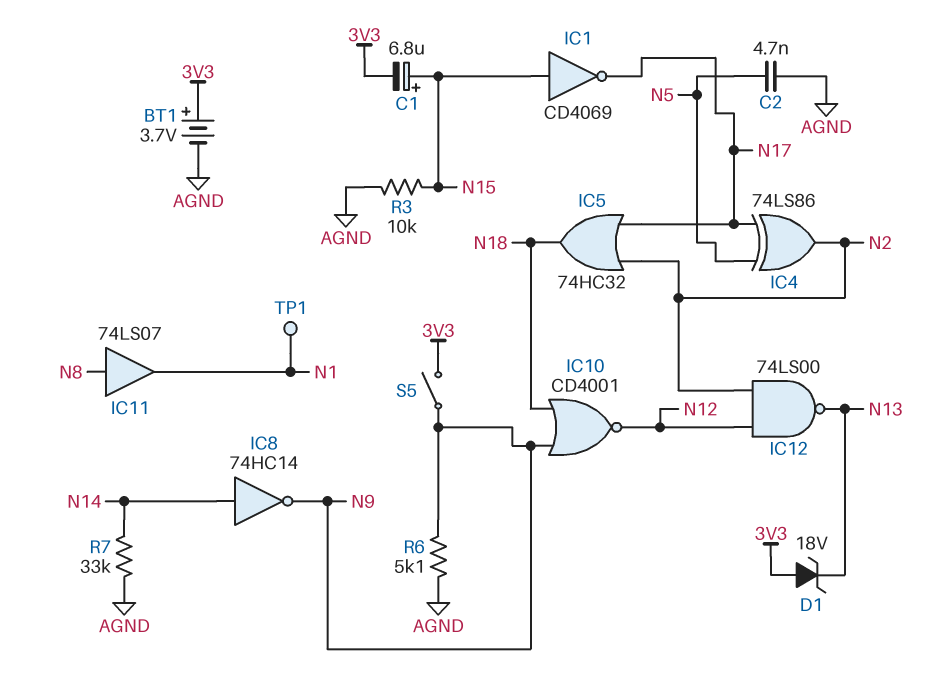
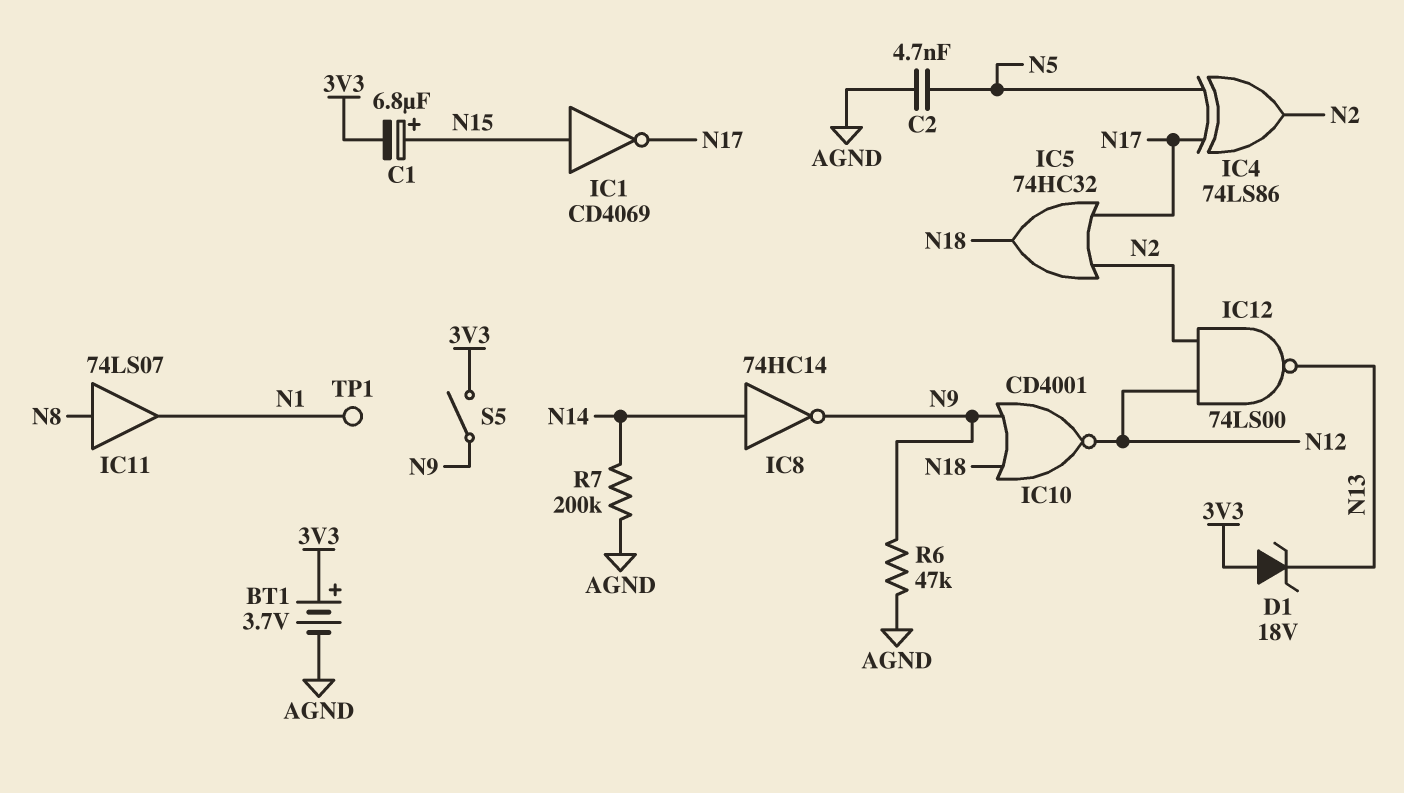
R3: 10k (AGND, N15) -> none
R6: 5.1k (AGND, N9) -> 47k (AGND, N9)
R7: 33k (AGND, N14) -> 200k (AGND, N14)

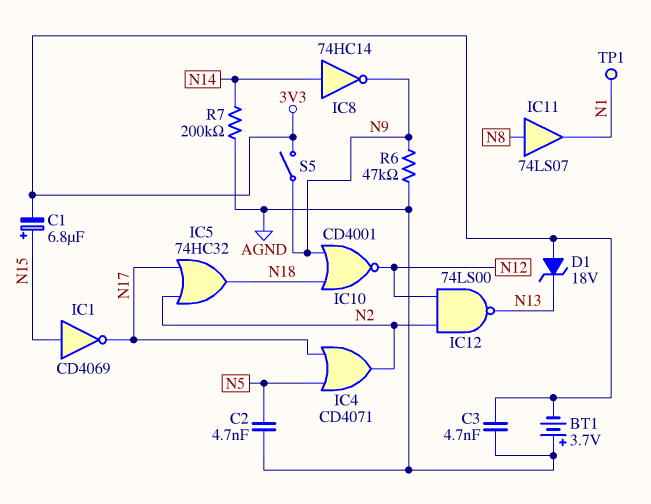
BT1: 3.7V (plus 3V3, minus AGND) -> 3.7V (plus AGND, minus 3V3)
C3: none -> 4.7nF (3V3, AGND)
IC4: XOR 74LS86 (in N5, in N17, out N2) -> OR CD4071 (in N5, in N17, out N2)

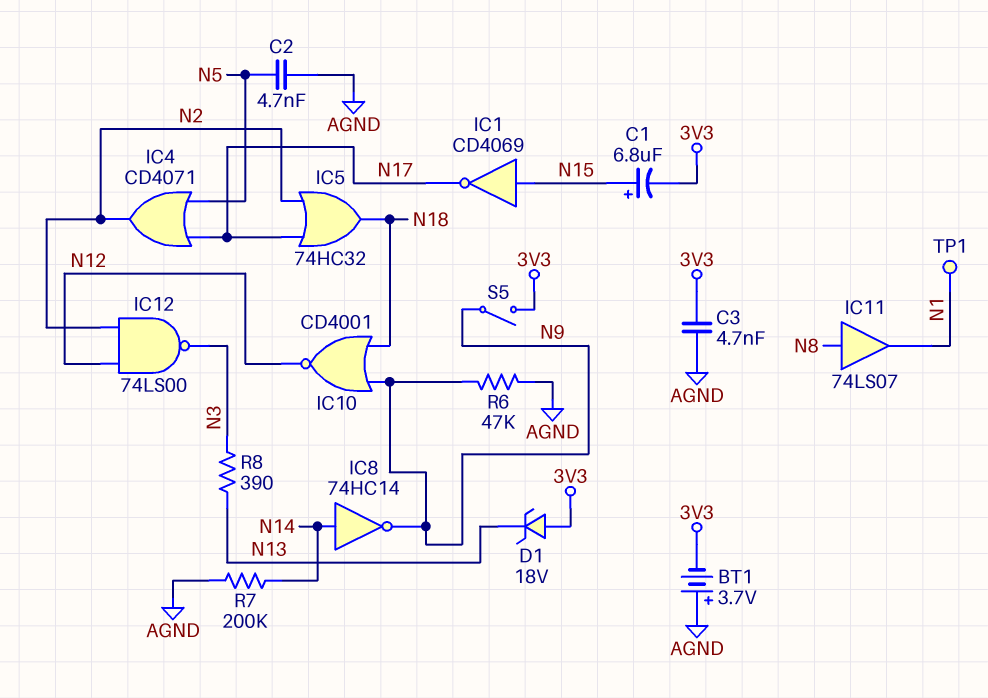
IC12: NAND 74LS00 (in N2, in N12, out N13) -> NAND 74LS00 (in N2, in N12, out N3)
R8: none -> 390 (N3, N13)

